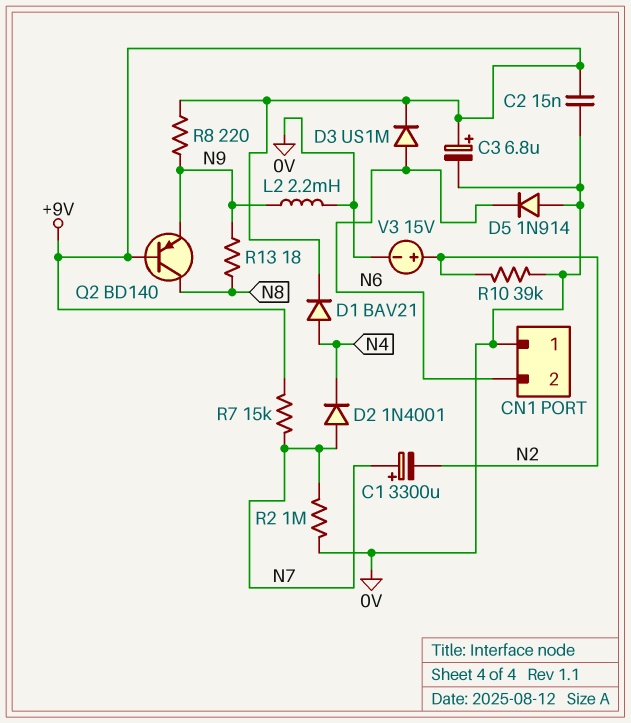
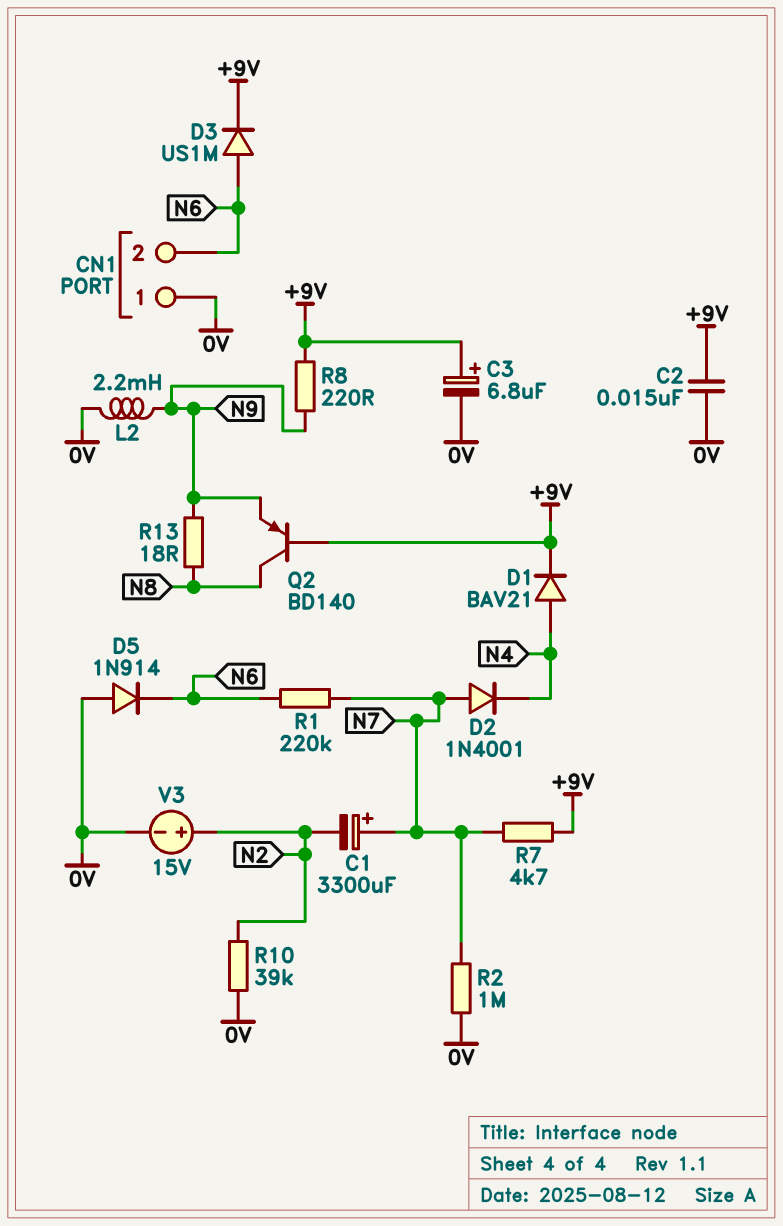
R1: none -> 220k (N6, N7)
R7: 15k (+9V, N7) -> 4.7k (+9V, N7)

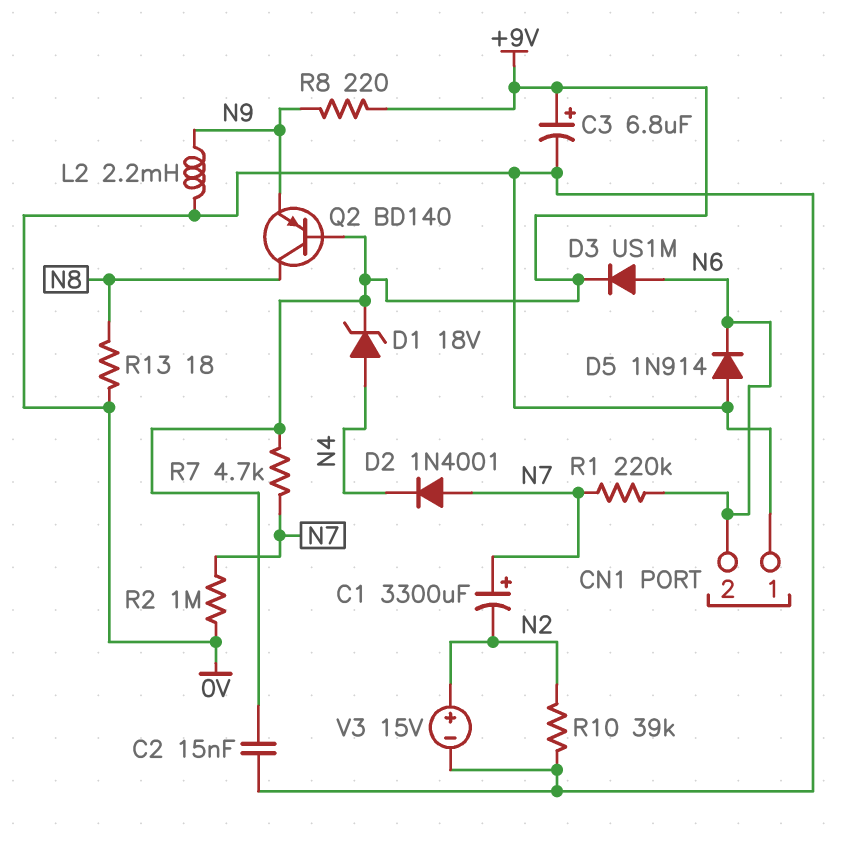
D1: diode BAV21 (A N4, K +9V) -> zener 18V (A N4, K +9V)
R13: 18 (N8, N9) -> 18 (0V, N8)

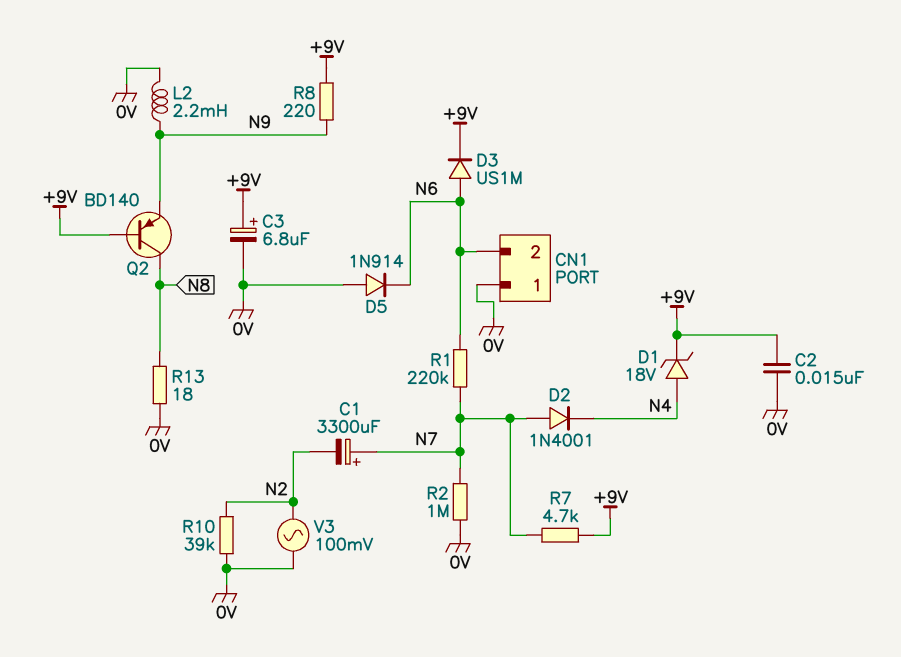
V3: 15V (plus N2, minus 0V) -> AC 100mV (0V, N2)

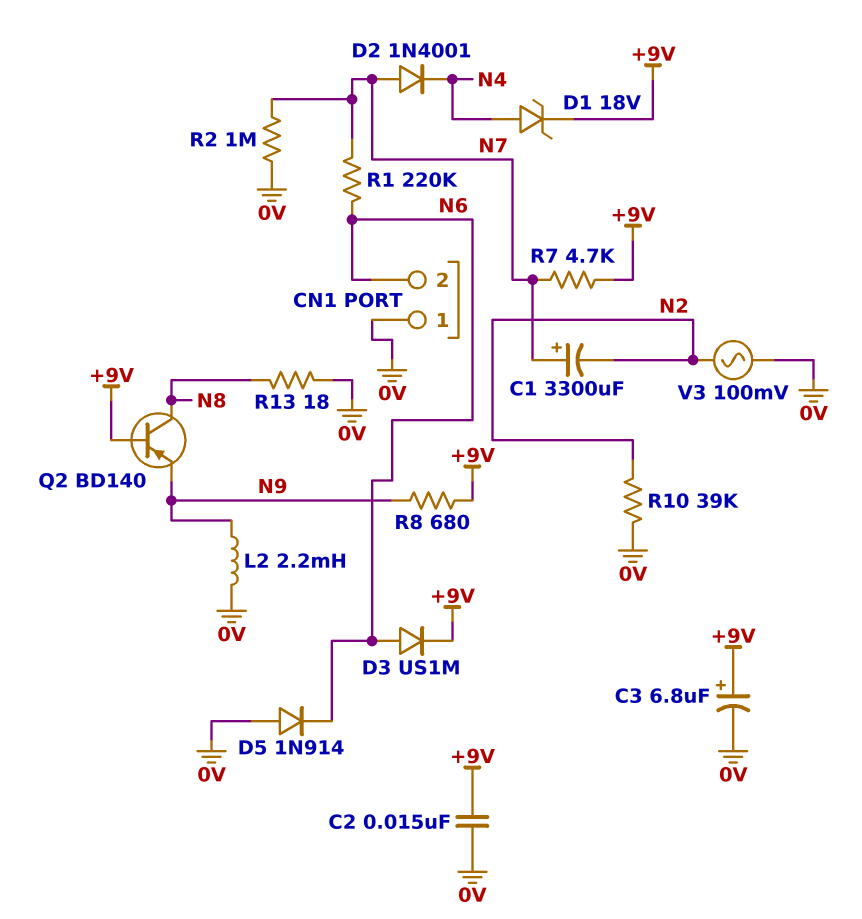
R8: 220 (+9V, N9) -> 680 (+9V, N9)

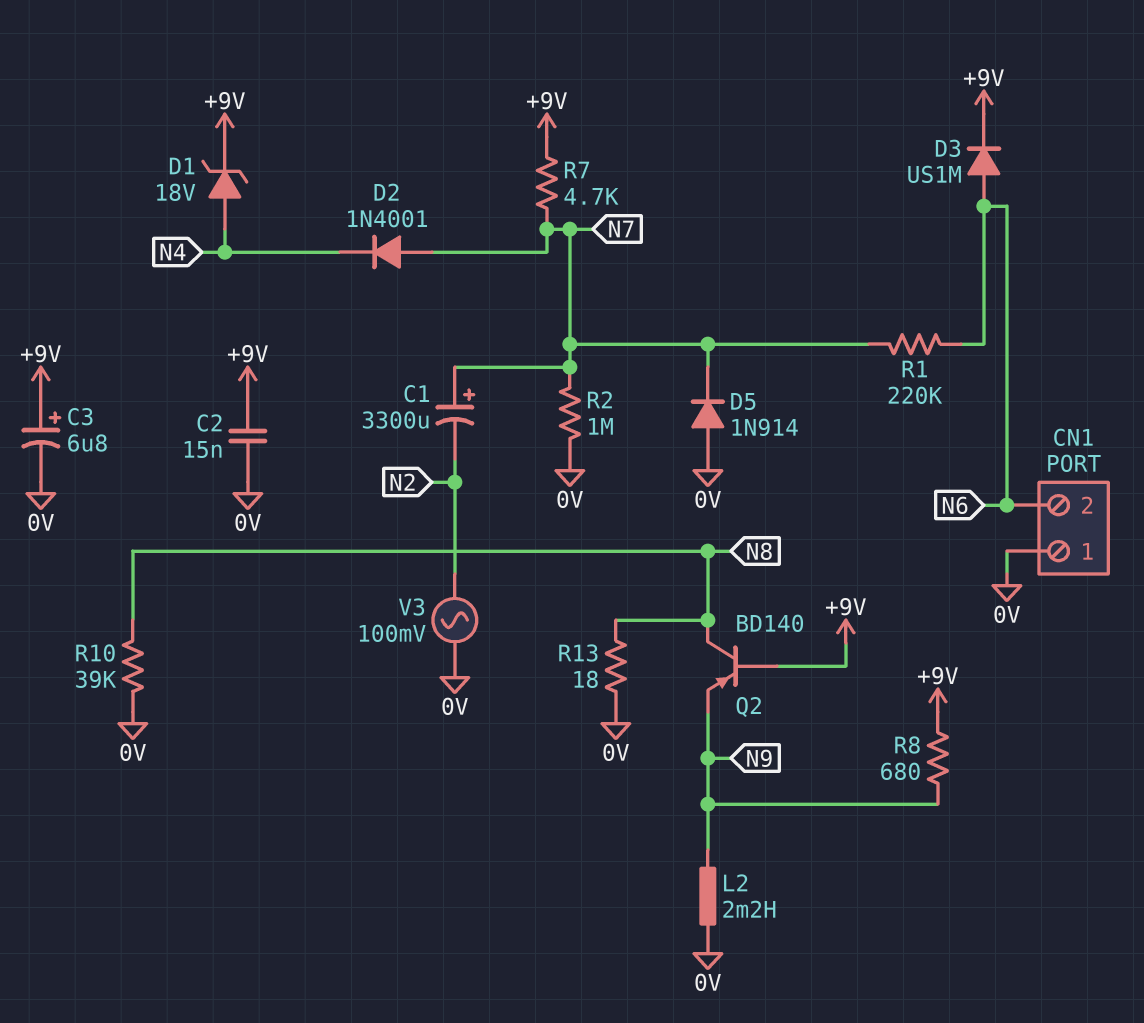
D5: diode 1N914 (A 0V, K N6) -> diode 1N914 (A 0V, K N7)
R10: 39k (0V, N2) -> 39k (0V, N8)

